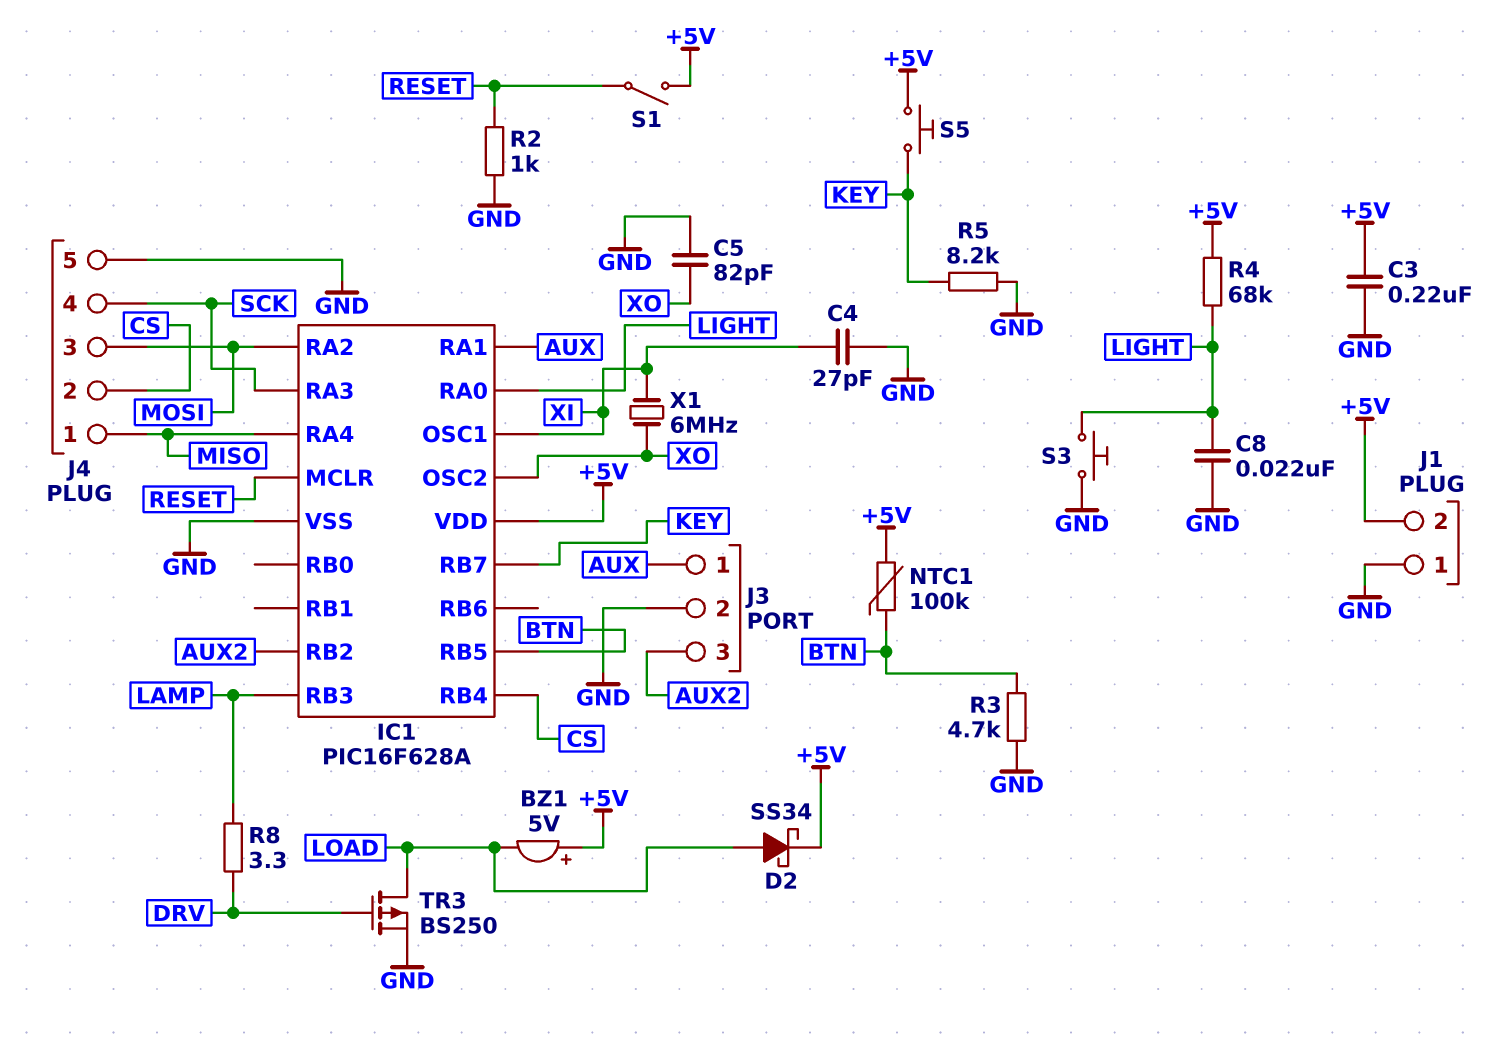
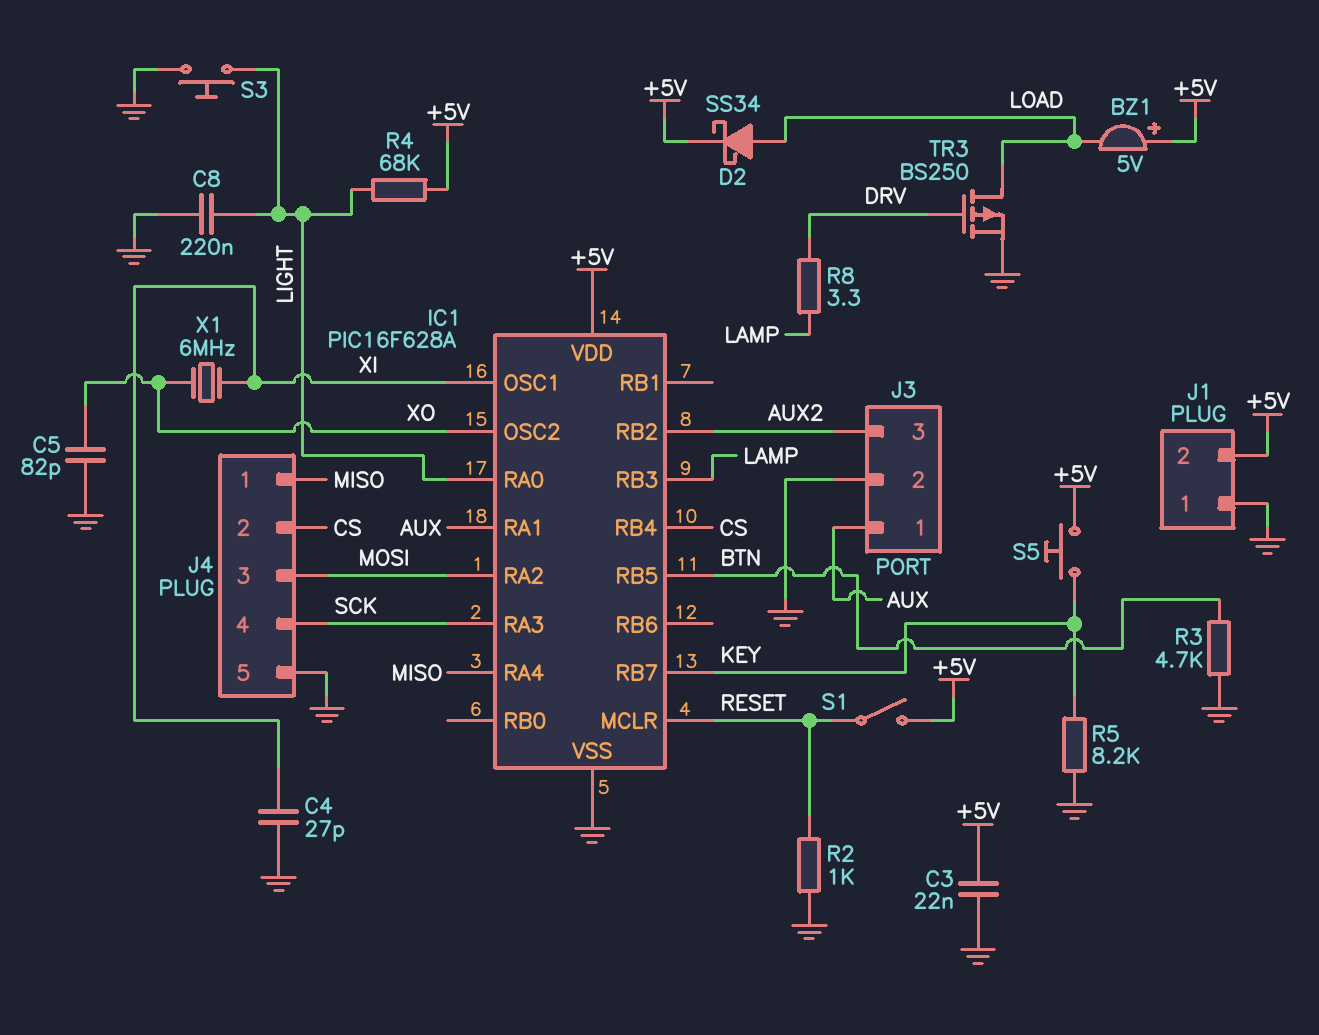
C3: 220nF (+5V, GND) -> 22nF (+5V, GND)
C8: 22nF (GND, LIGHT) -> 220nF (GND, LIGHT)
NTC1: 100k (+5V, BTN) -> none

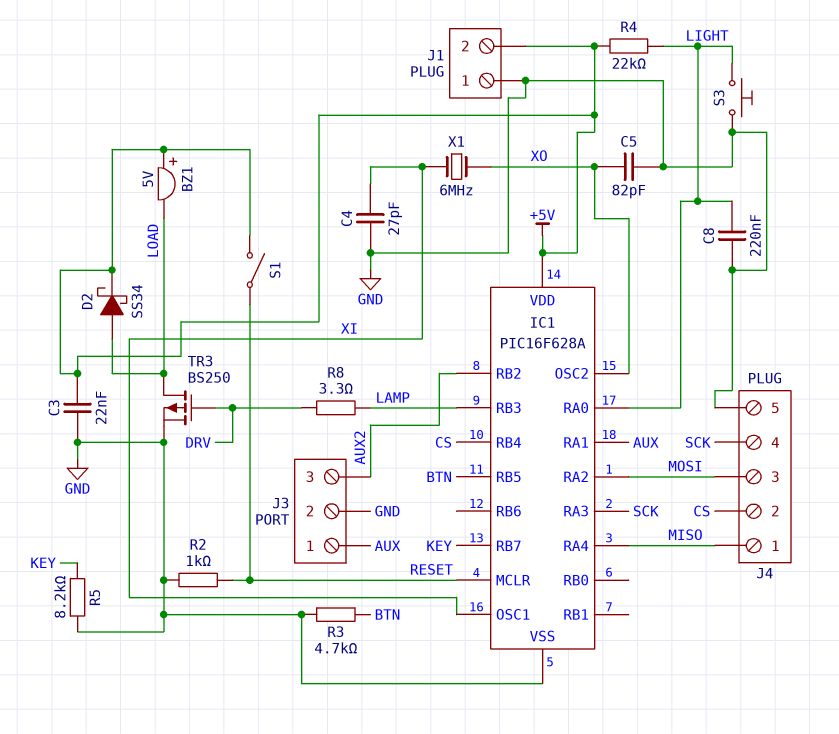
R4: 68k (+5V, LIGHT) -> 22k (+5V, LIGHT)
S5: button (+5V, KEY) -> none

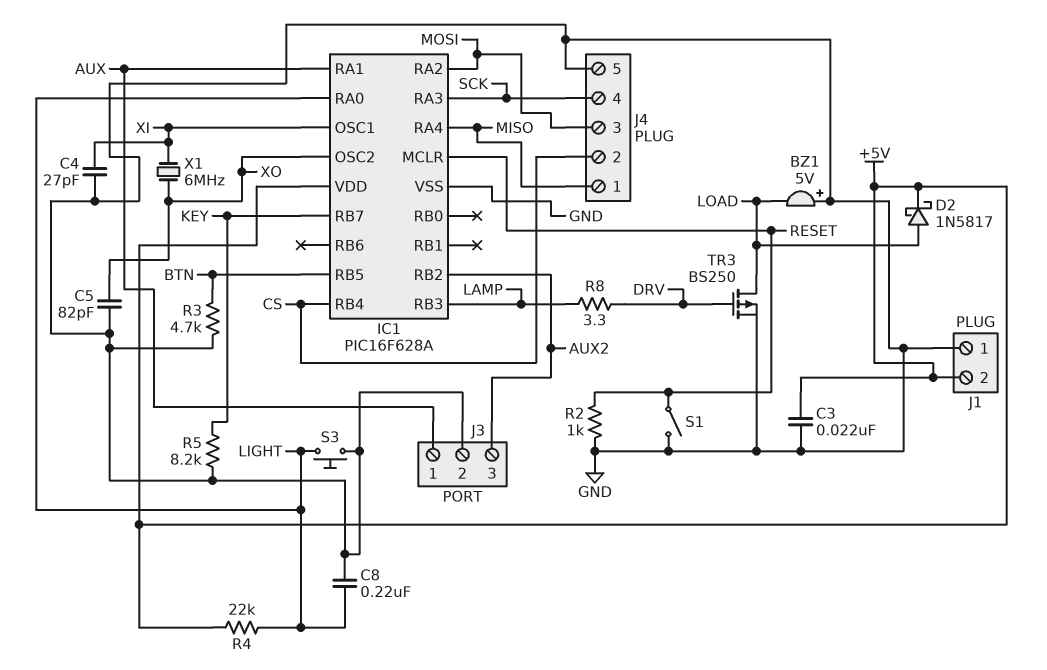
BZ1: buzzer 5V (plus +5V, minus LOAD) -> buzzer 5V (plus GND, minus LOAD)
D2: schottky SS34 (A LOAD, K +5V) -> schottky 1N5817 (A LOAD, K +5V)
S1: switch (+5V, RESET) -> switch (GND, RESET)

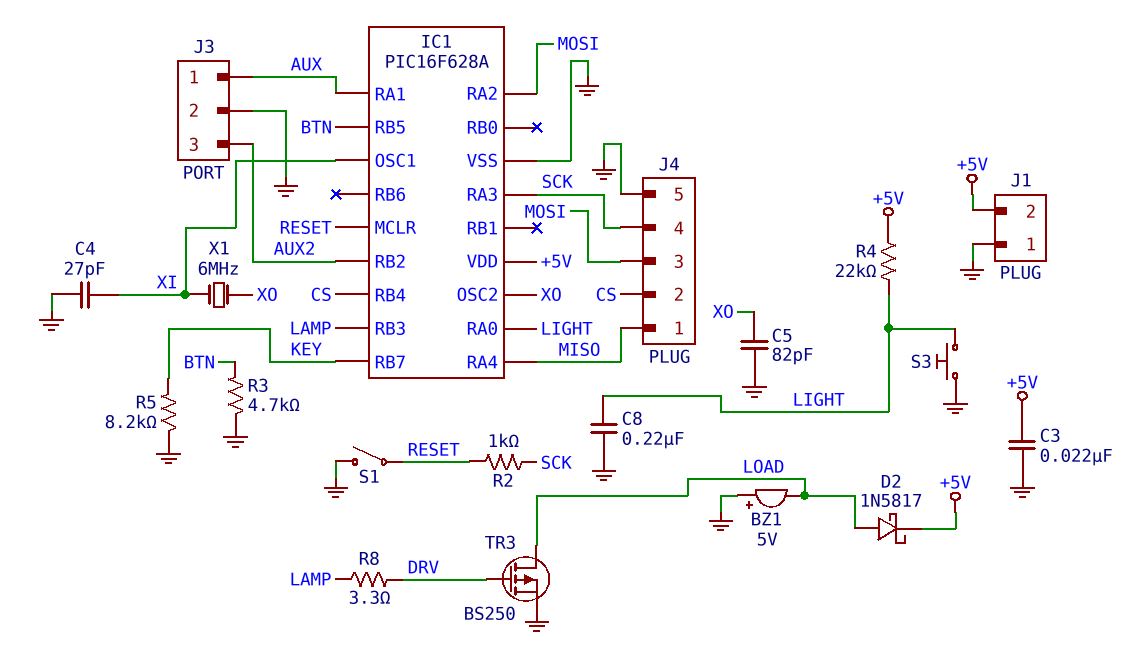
R2: 1k (GND, RESET) -> 1k (RESET, SCK)

